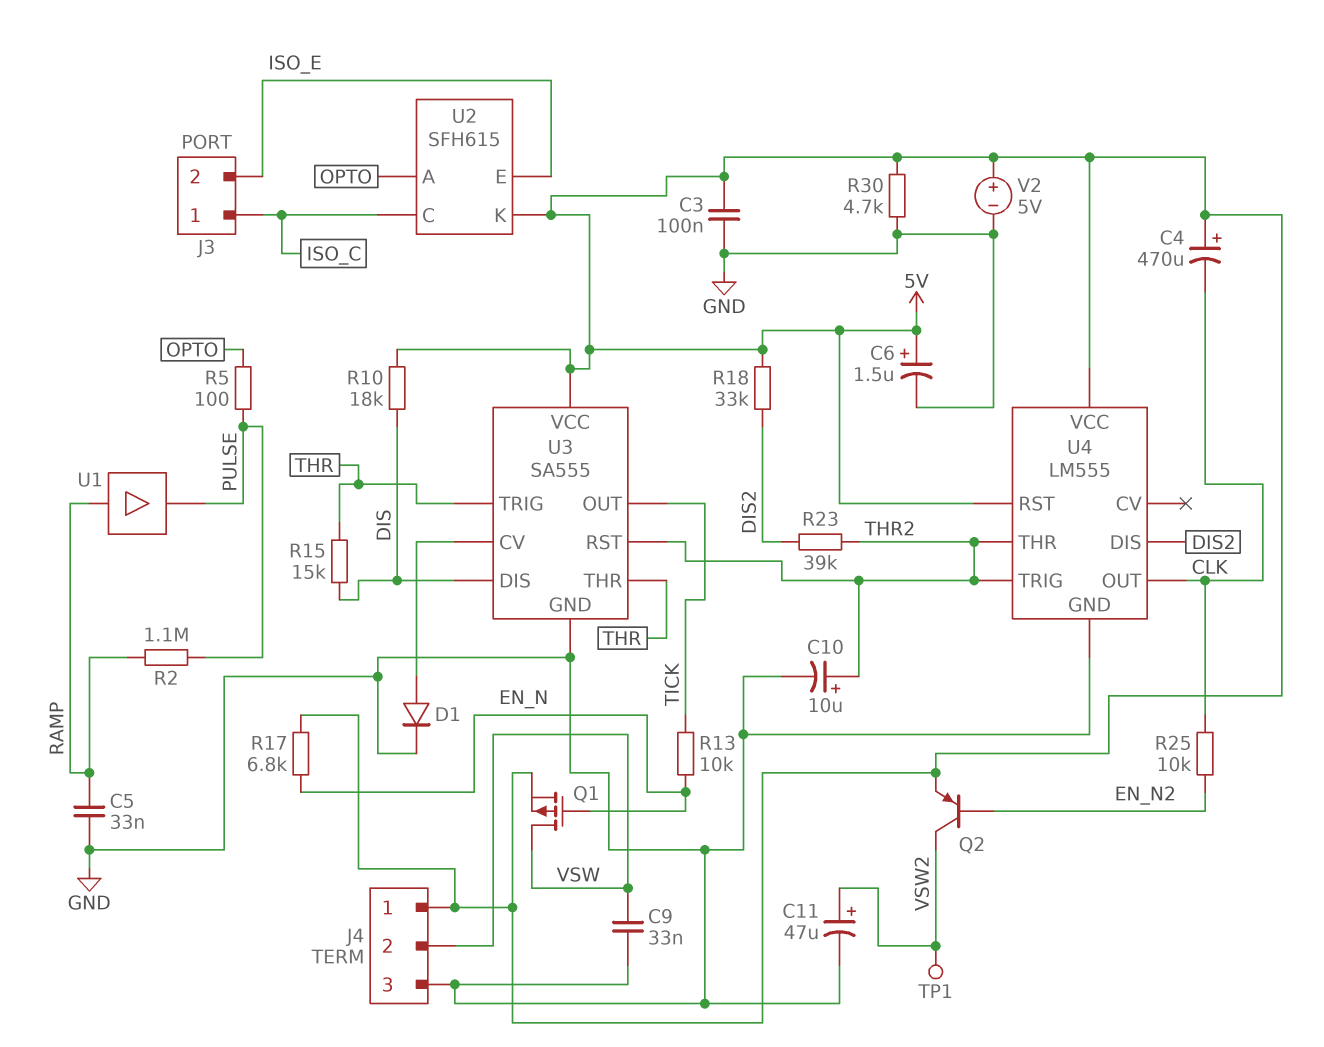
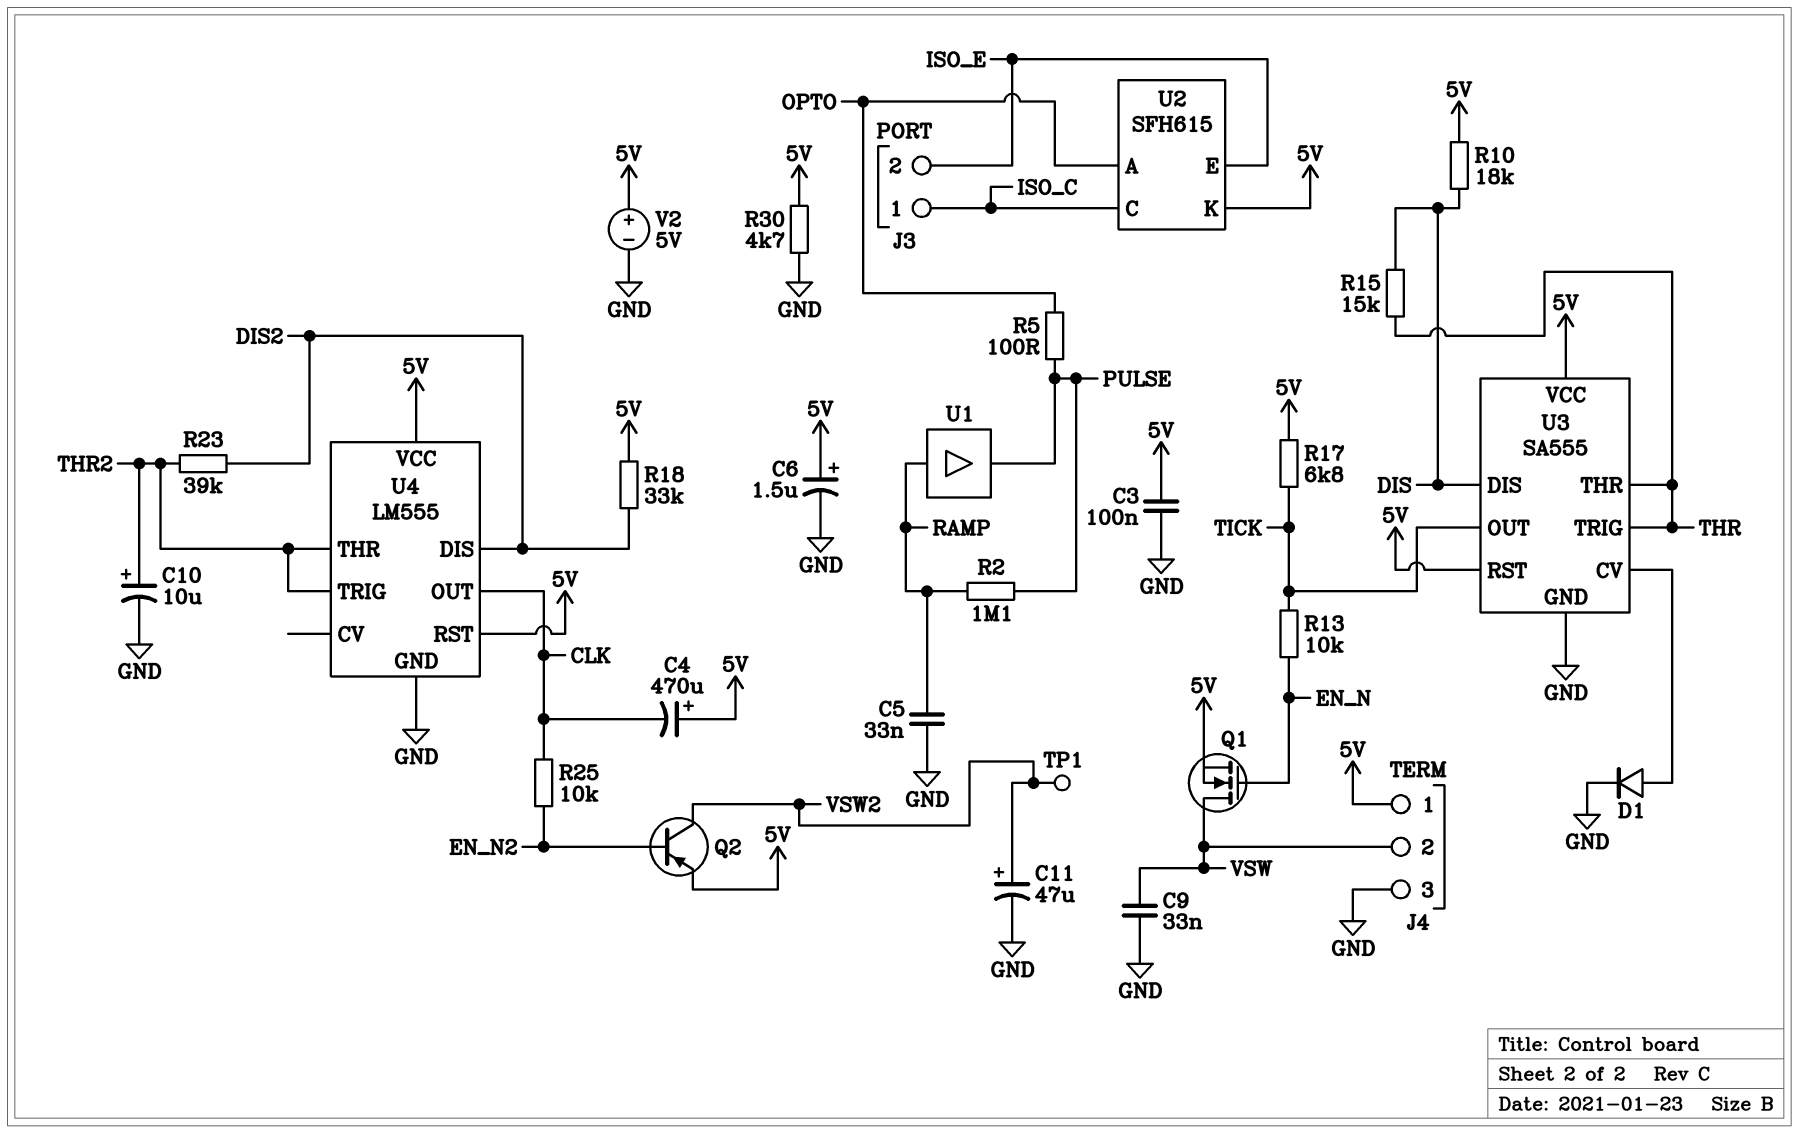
Q1: PMOS (G EN_N, D VSW, S 5V) -> NMOS (G EN_N, D VSW, S 5V)
R17: 6.8k (5V, EN_N) -> 6.8k (5V, TICK)
U3 pin RST: THR2 -> 5V

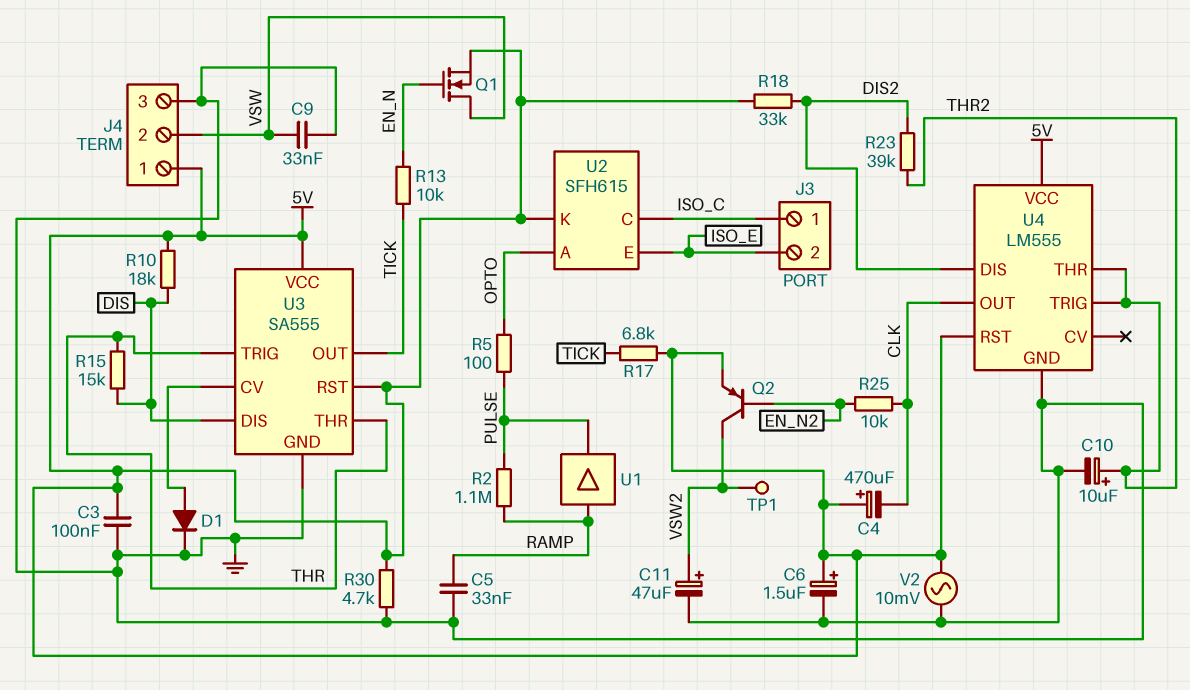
V2: 5V (plus 5V, minus GND) -> AC 10mV (5V, GND)

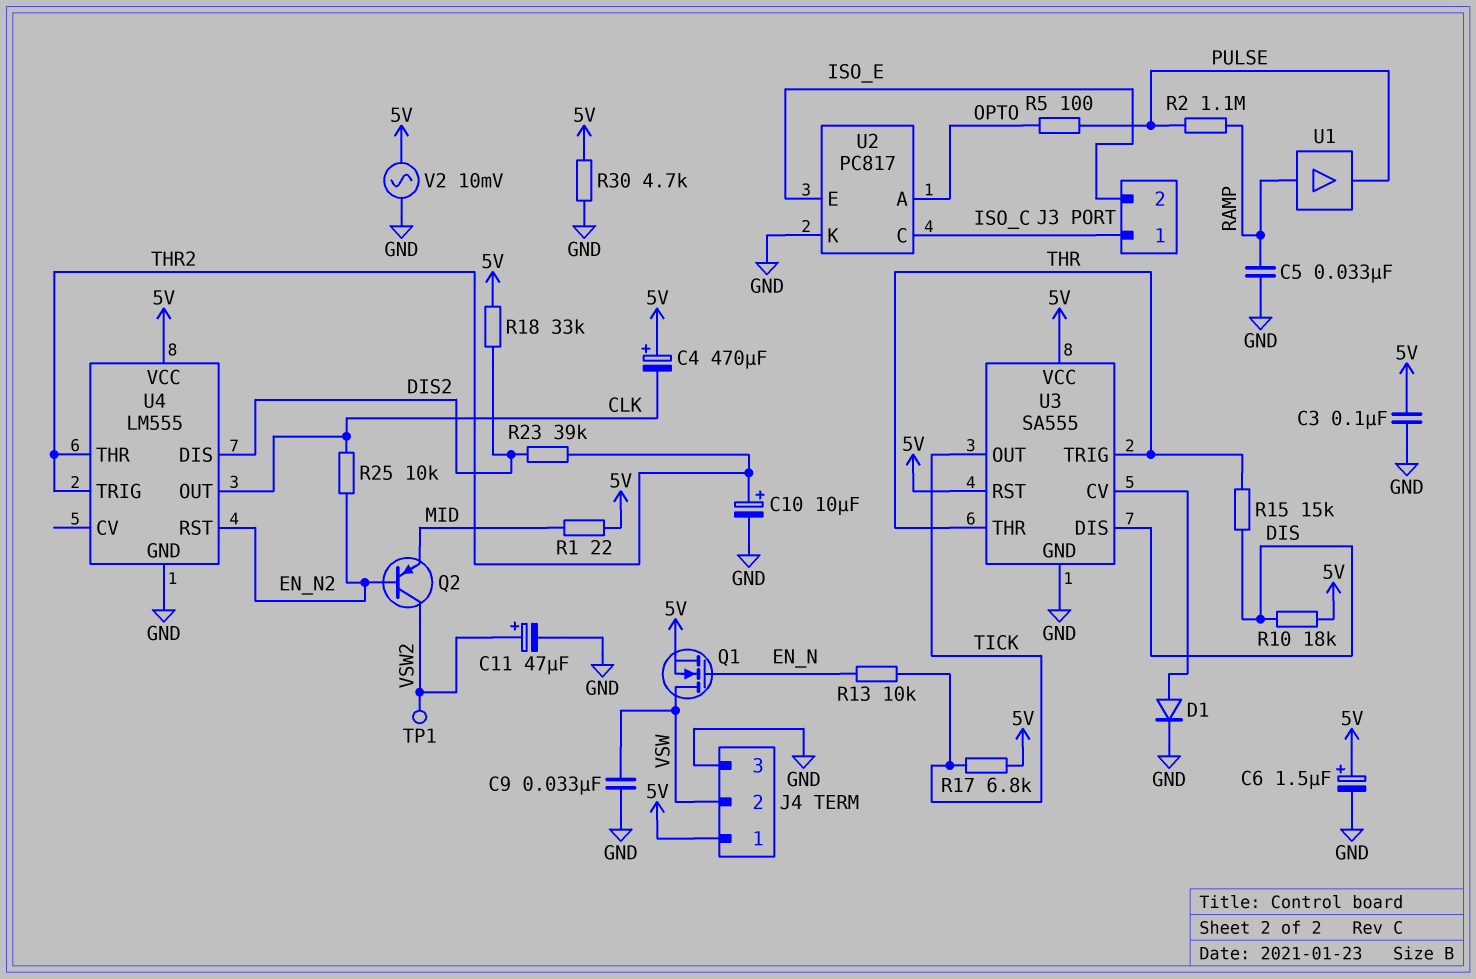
Q2: PNP (B EN_N2, C VSW2, E 5V) -> PNP (B EN_N2, C VSW2, E MID)
R1: none -> 22 (5V, MID)
U2: SFH615 -> PC817
U2 pin K: 5V -> GND
U4 pin RST: 5V -> EN_N2

